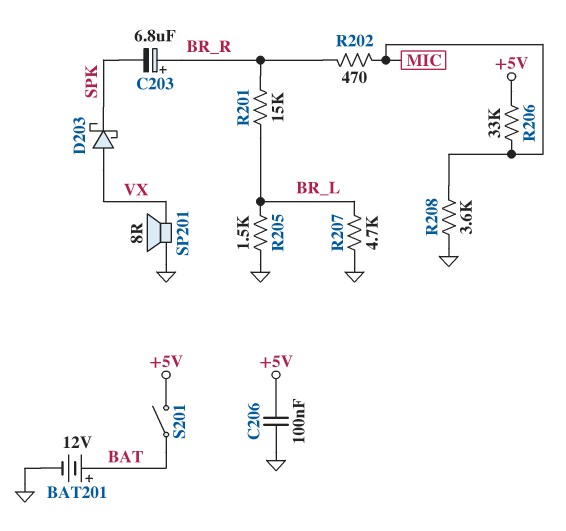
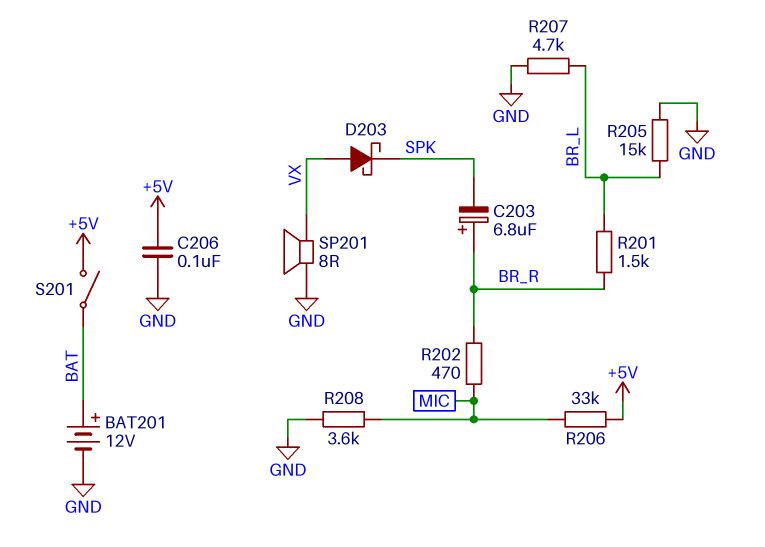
R201: 15k (BR_L, BR_R) -> 1.5k (BR_L, BR_R)
R205: 1.5k (BR_L, GND) -> 15k (BR_L, GND)

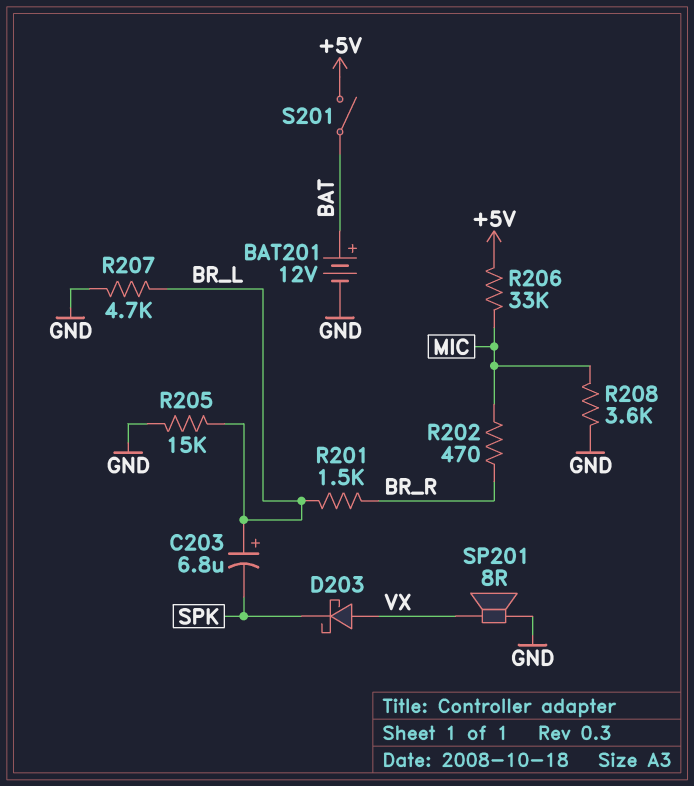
C203: 6.8uF (plus BR_R, minus SPK) -> 6.8uF (plus BR_L, minus SPK)
C206: 100nF (+5V, GND) -> none

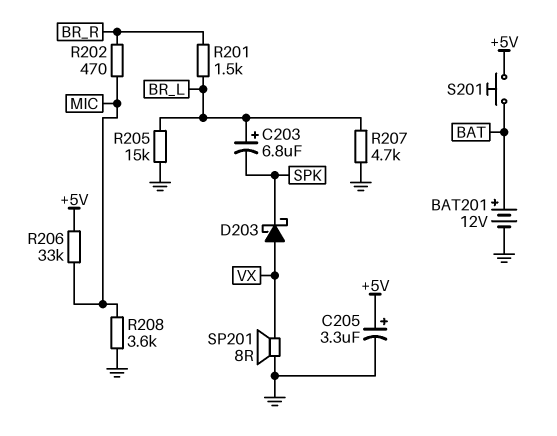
C205: none -> 3.3uF (plus +5V, minus GND)
S201: switch (+5V, BAT) -> button (+5V, BAT)

